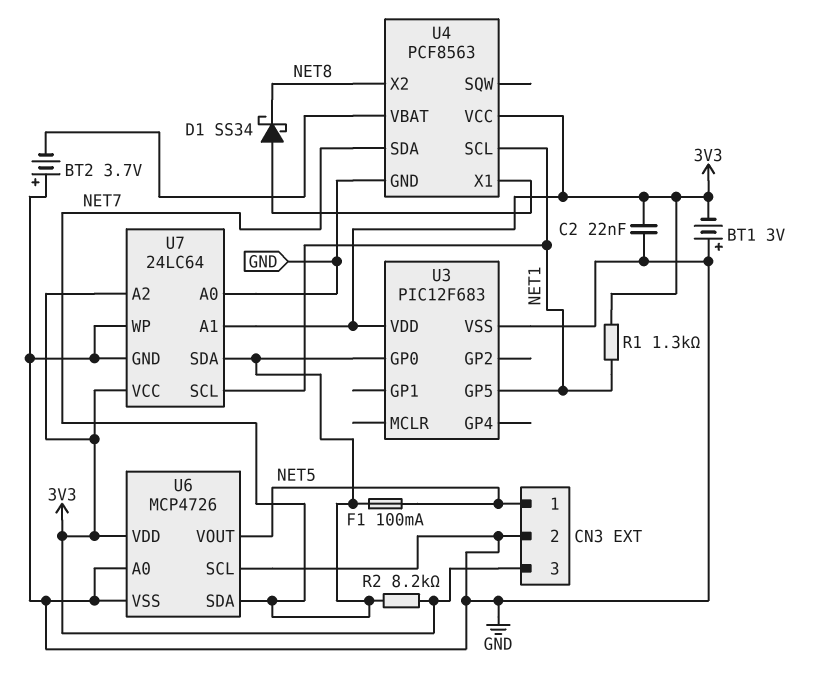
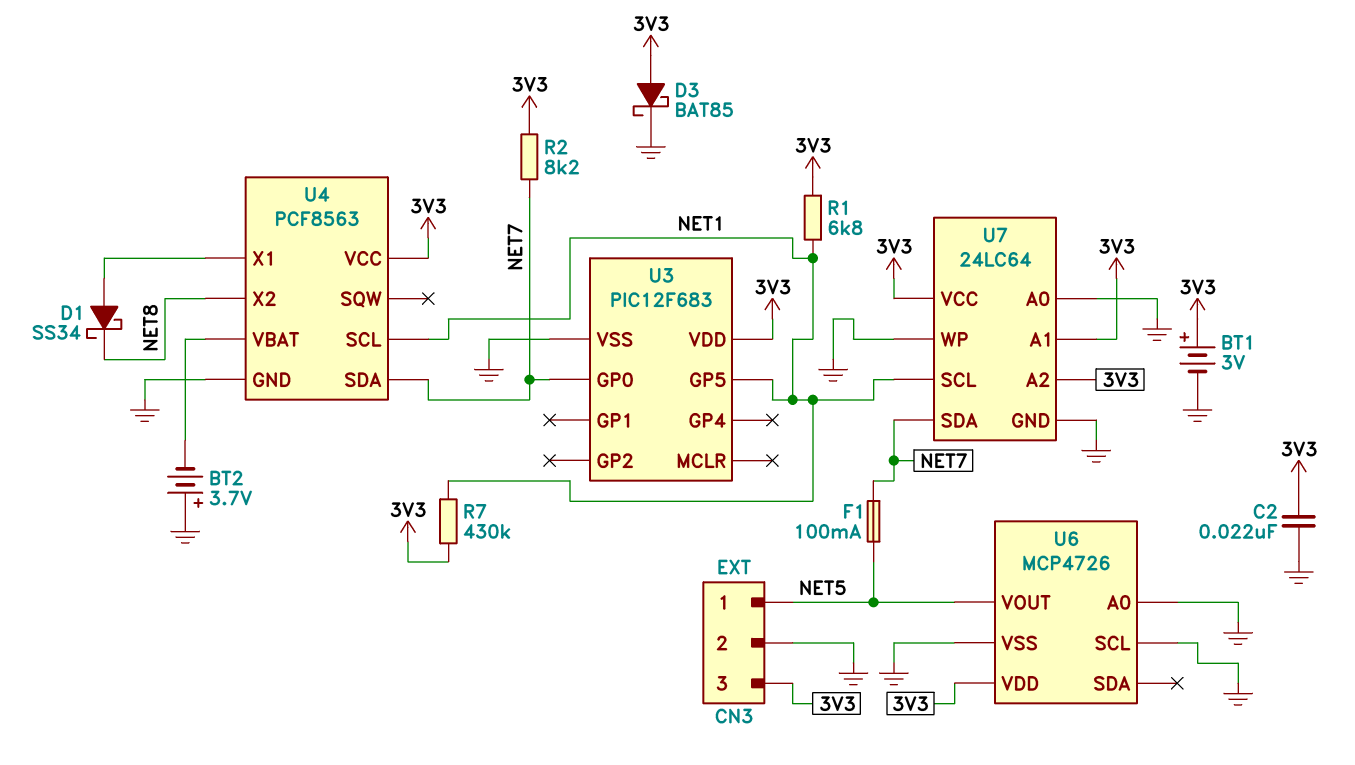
BT1: 3V (plus GND, minus 3V3) -> 3V (plus 3V3, minus GND)
D3: none -> schottky BAT85 (A 3V3, K GND)
R1: 1.3k (3V3, NET1) -> 6.8k (3V3, NET1)
R7: none -> 430k (3V3, NET1)
U6 pin SDA: NET7 -> none

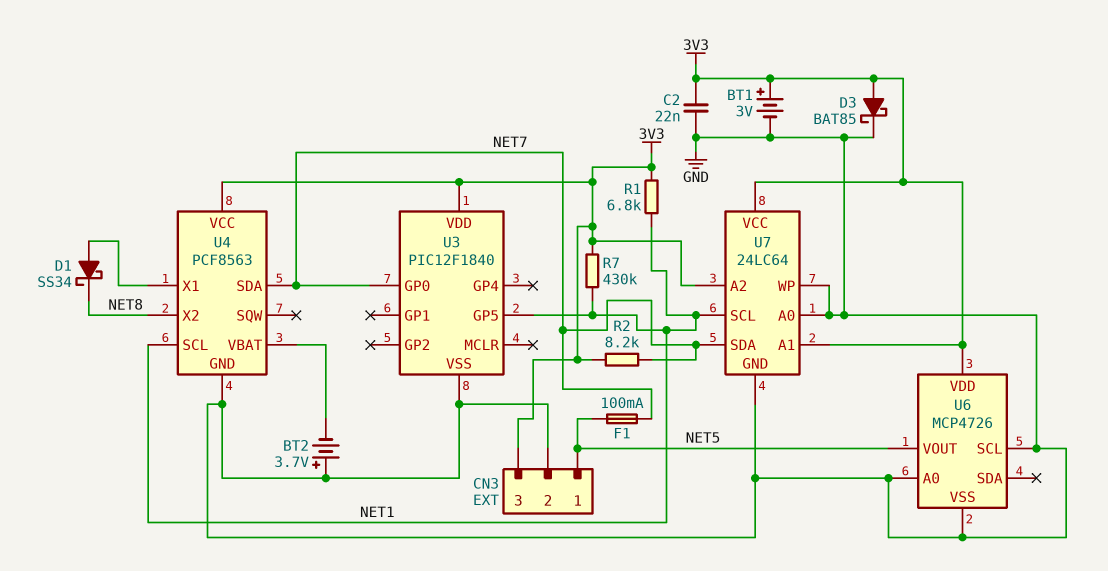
U3: PIC12F683 -> PIC12F1840

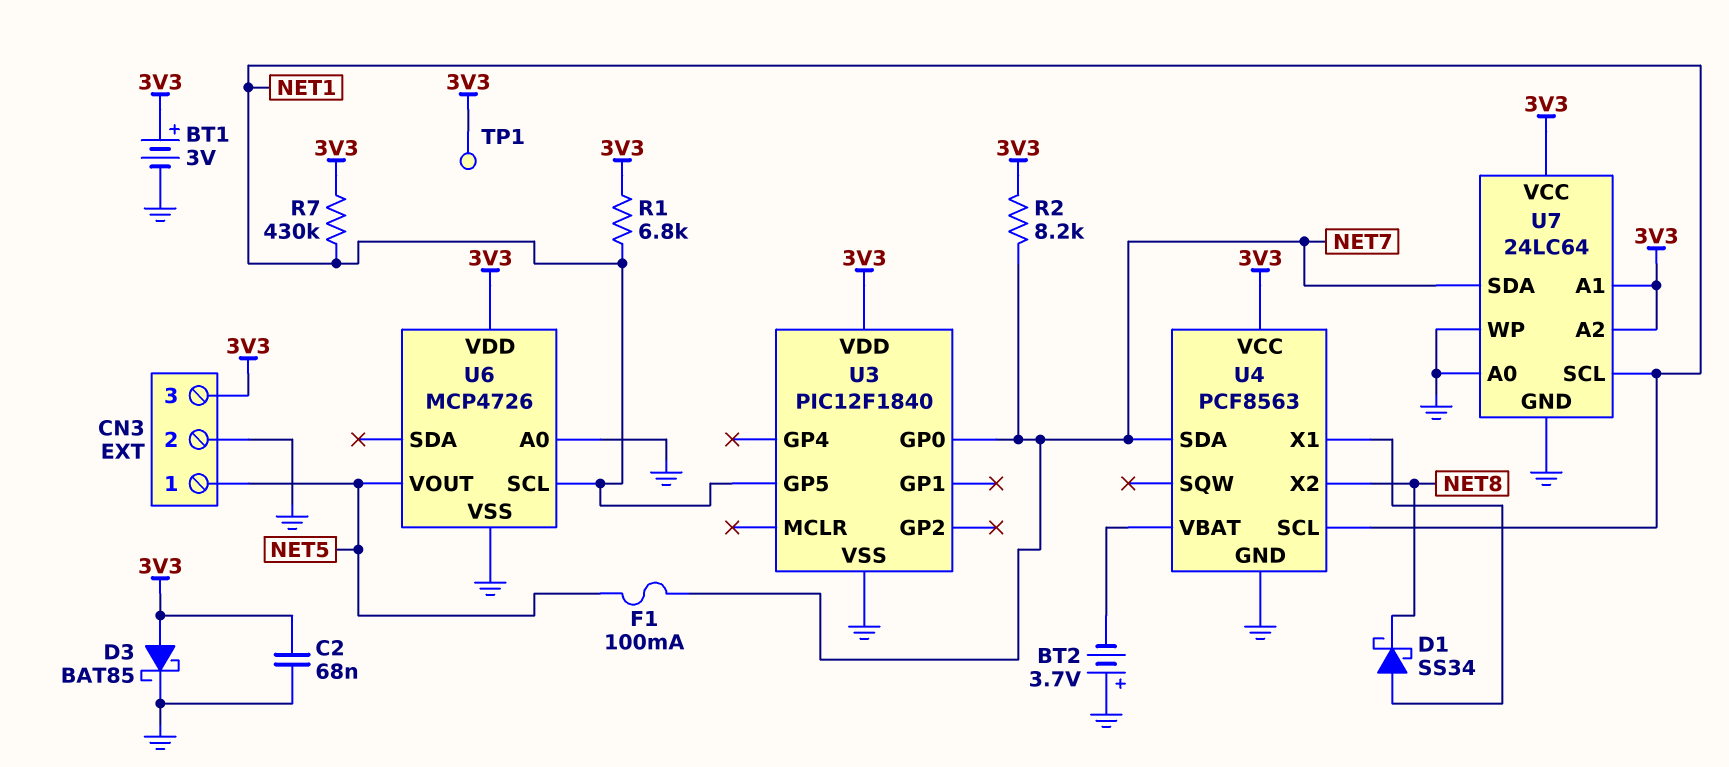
C2: 22nF (3V3, GND) -> 68nF (3V3, GND)
TP1: none -> test point (3V3)
U6 pin SCL: GND -> NET1

